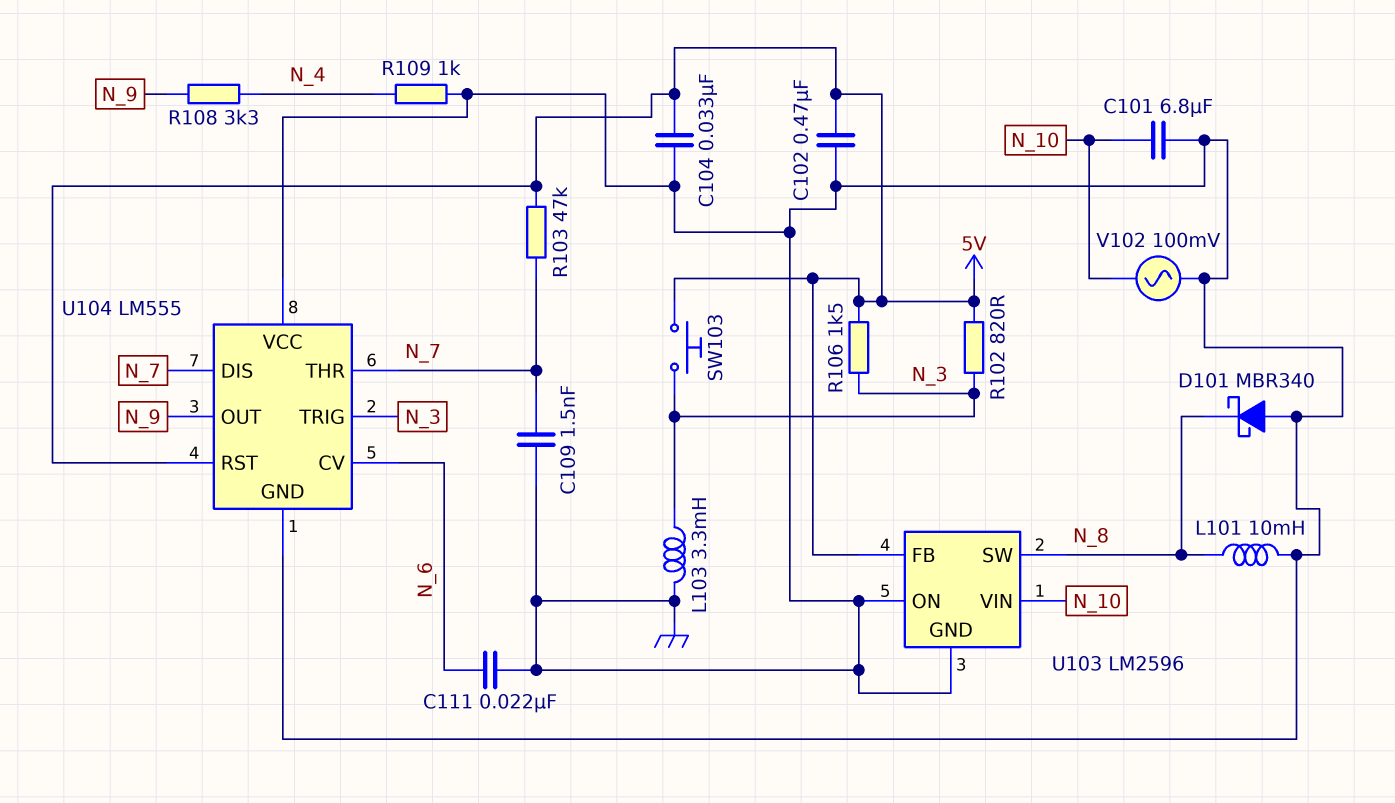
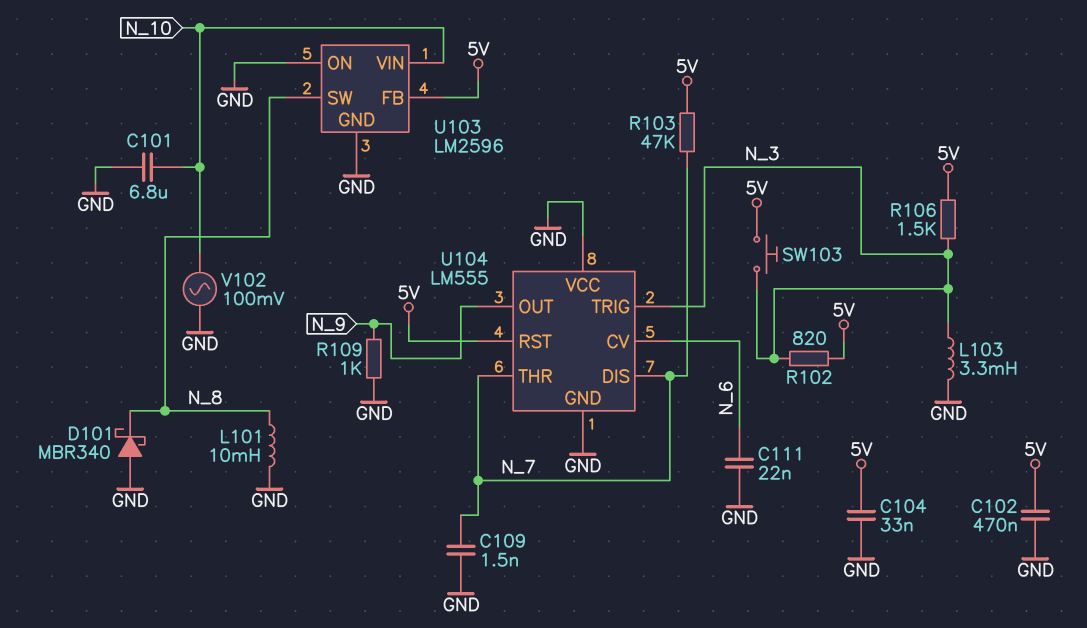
R108: 3.3k (N_4, N_9) -> none
R109: 1k (GND, N_4) -> 1k (GND, N_9)

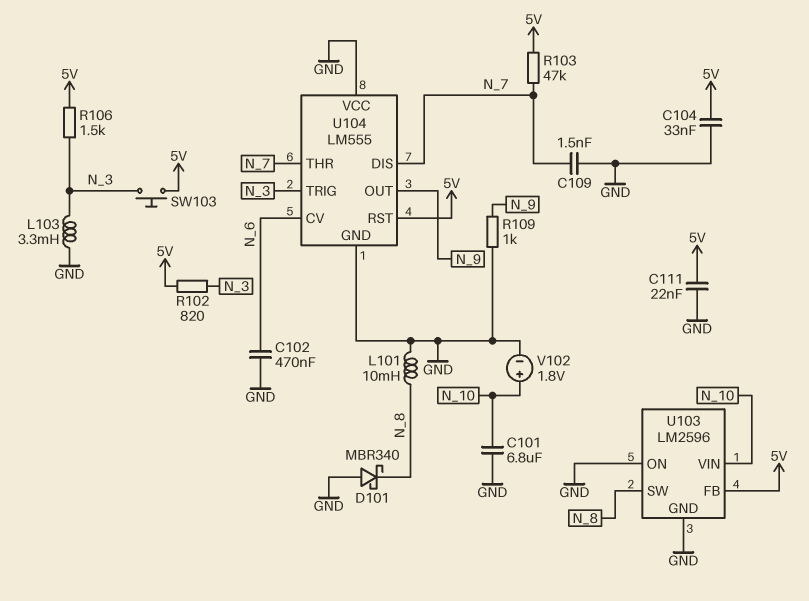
C102: 470nF (5V, GND) -> 470nF (GND, N_6)
C111: 22nF (GND, N_6) -> 22nF (5V, GND)
V102: AC 100mV (GND, N_10) -> 1.8V (plus N_10, minus GND)

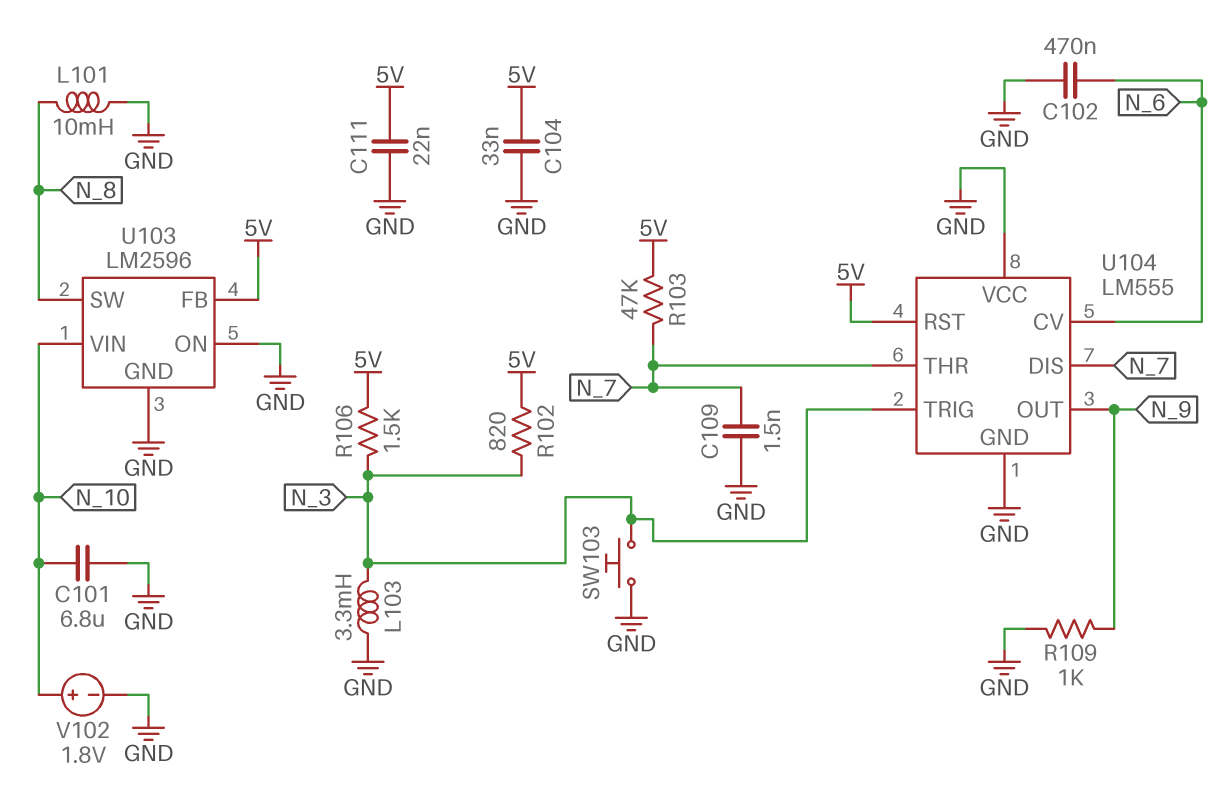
D101: schottky MBR340 (A GND, K N_8) -> none
SW103: button (5V, N_3) -> button (GND, N_3)

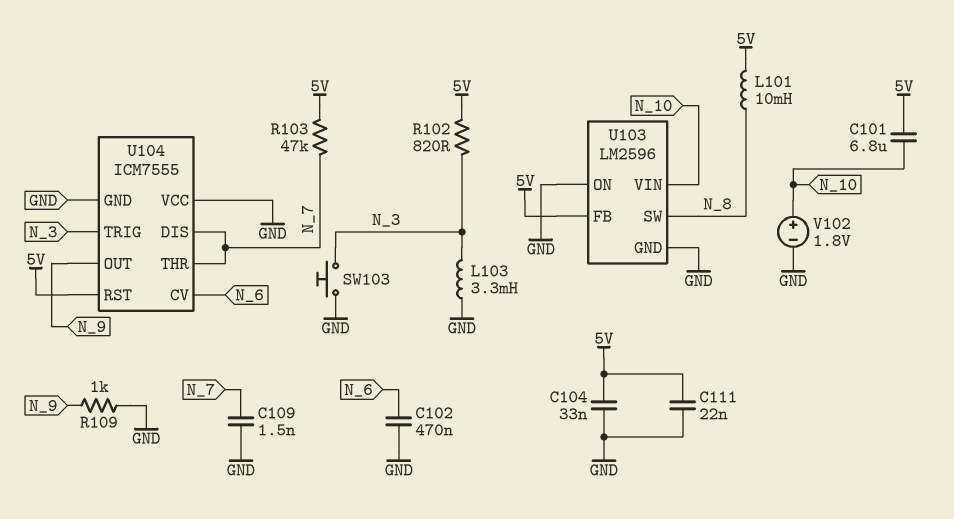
C101: 6.8uF (GND, N_10) -> 6.8uF (5V, N_10)
L101: 10mH (GND, N_8) -> 10mH (5V, N_8)
R106: 1.5k (5V, N_3) -> none
U104: LM555 -> ICM7555

